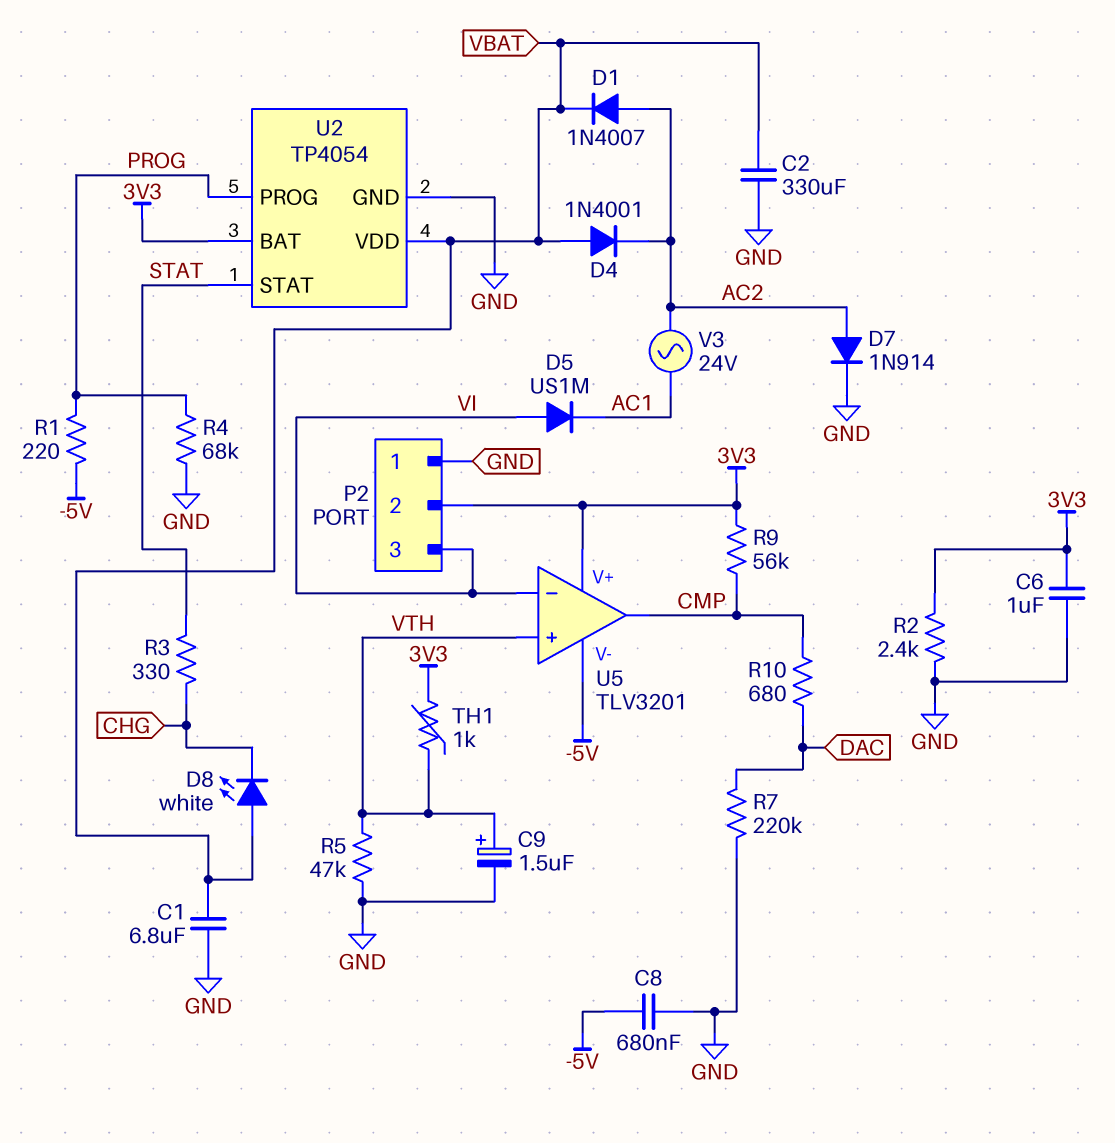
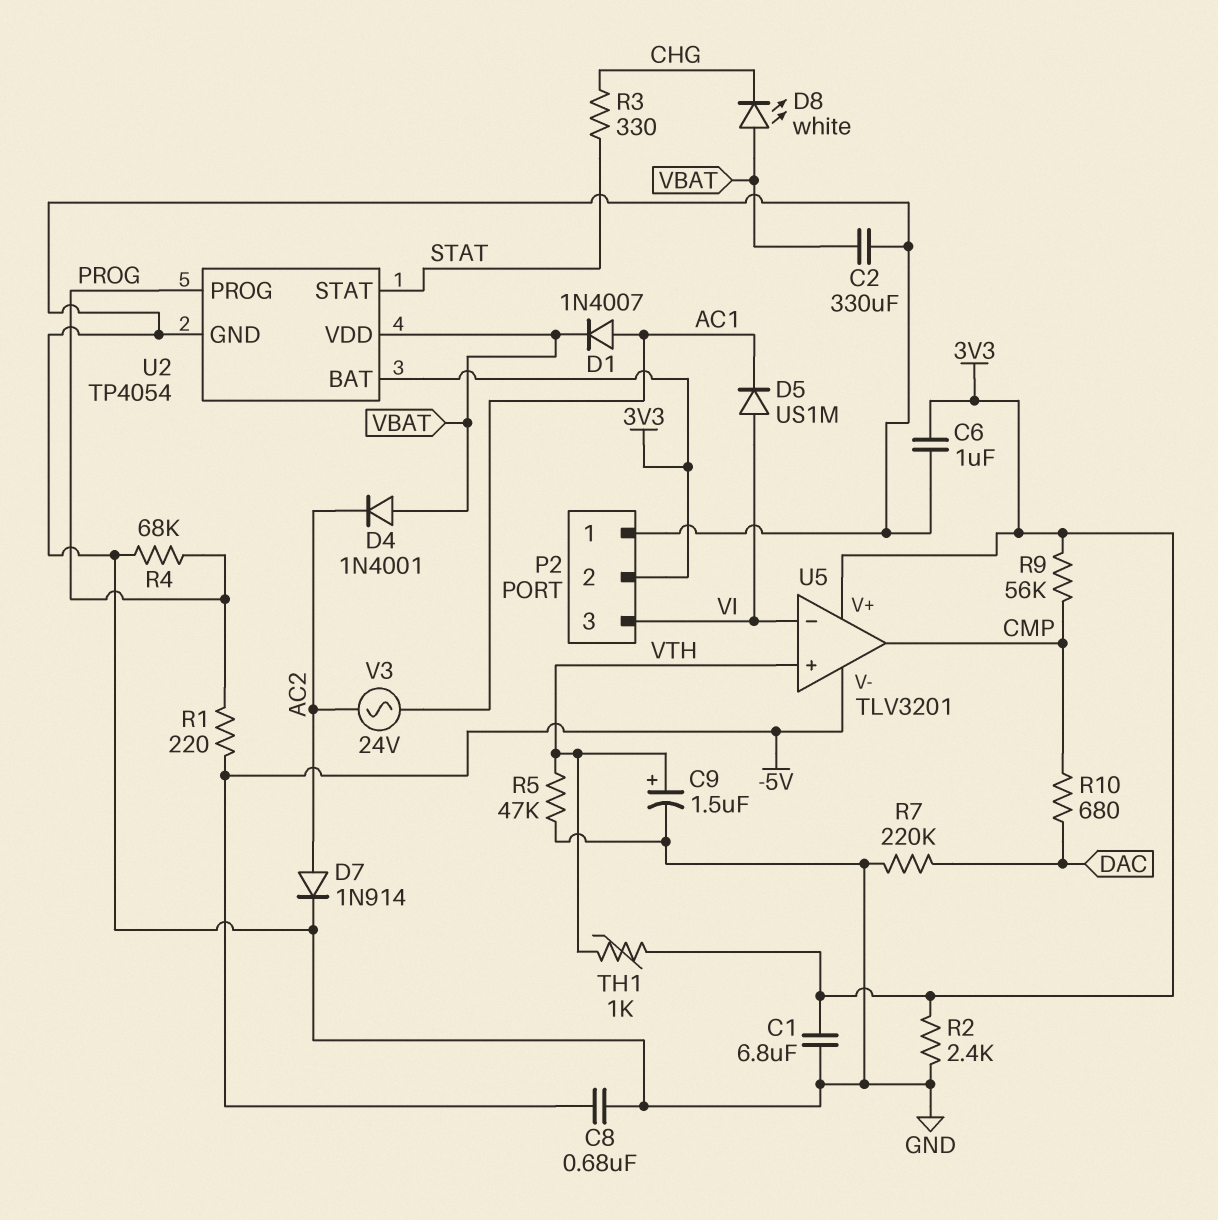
C1: 6.8uF (GND, VBAT) -> 6.8uF (3V3, GND)
D1: diode 1N4007 (A AC2, K VBAT) -> diode 1N4007 (A AC1, K VBAT)

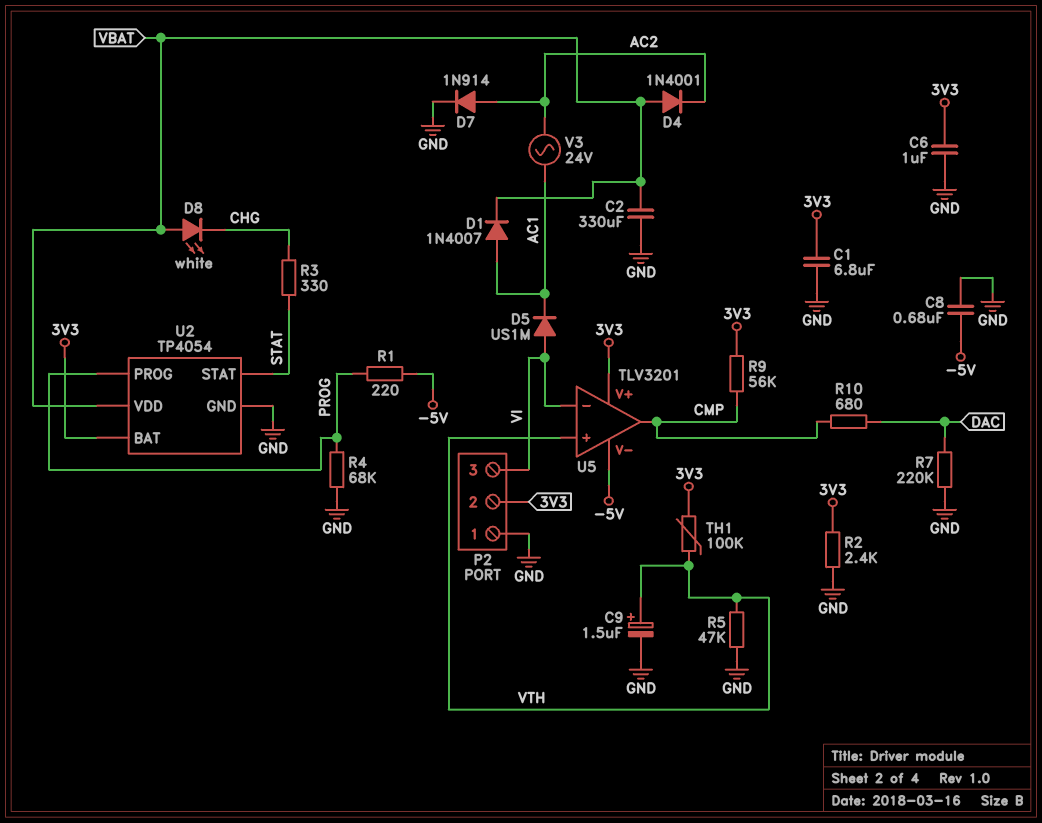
TH1: 1k (3V3, VTH) -> 100k (3V3, VTH)

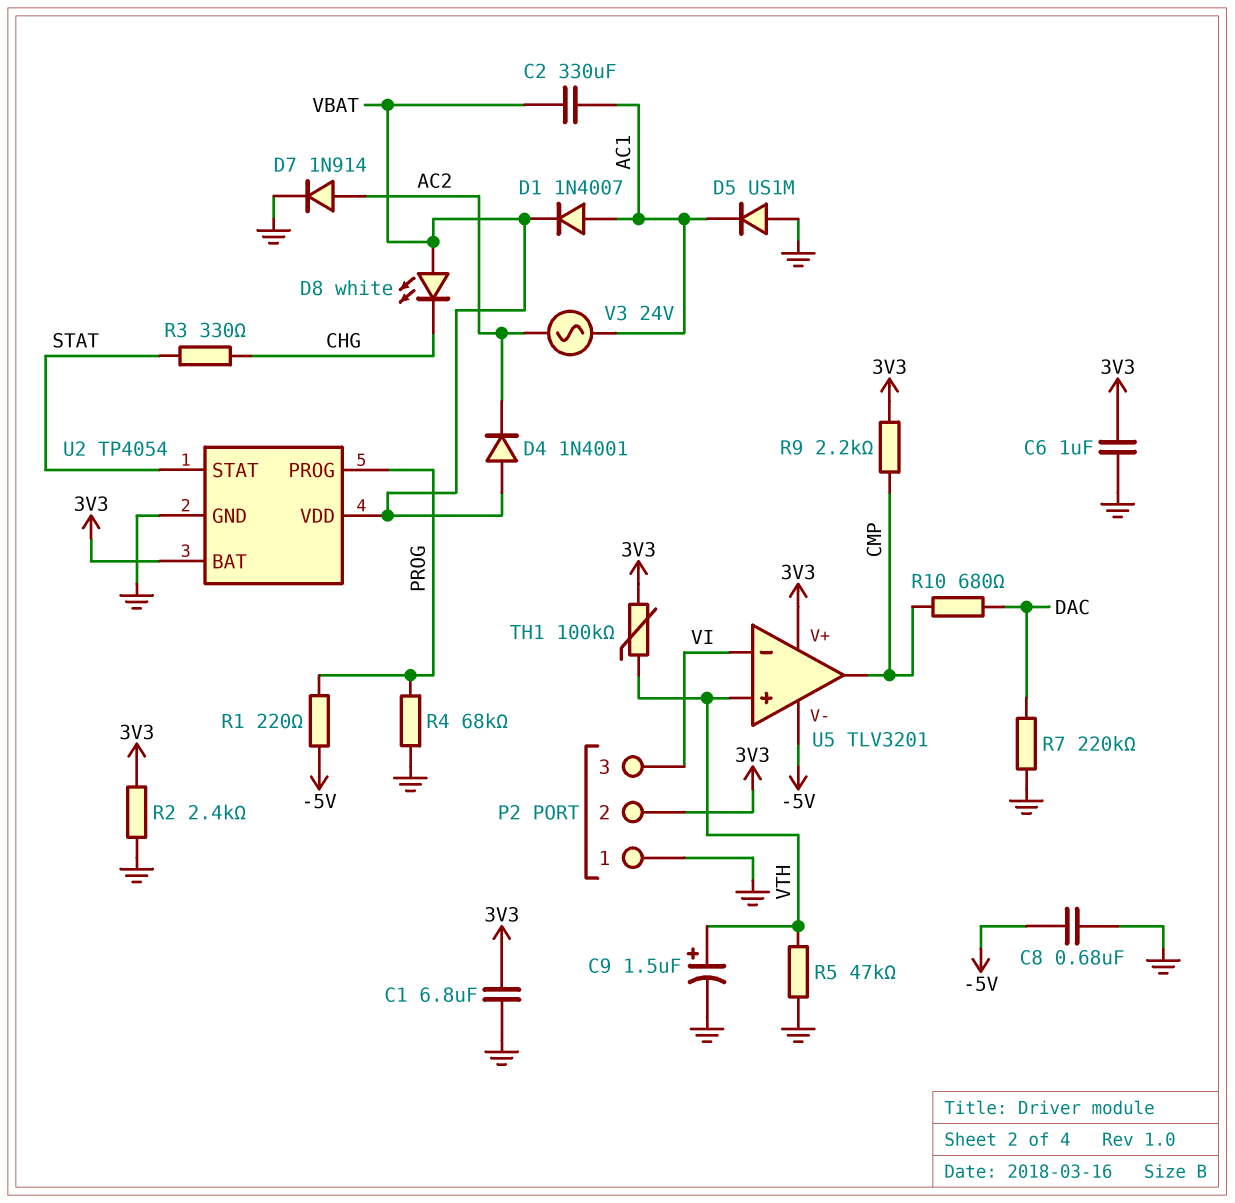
C2: 330uF (GND, VBAT) -> 330uF (AC1, VBAT)
D5: diode US1M (A VI, K AC1) -> diode US1M (A GND, K AC1)
R9: 56k (3V3, CMP) -> 2.2k (3V3, CMP)

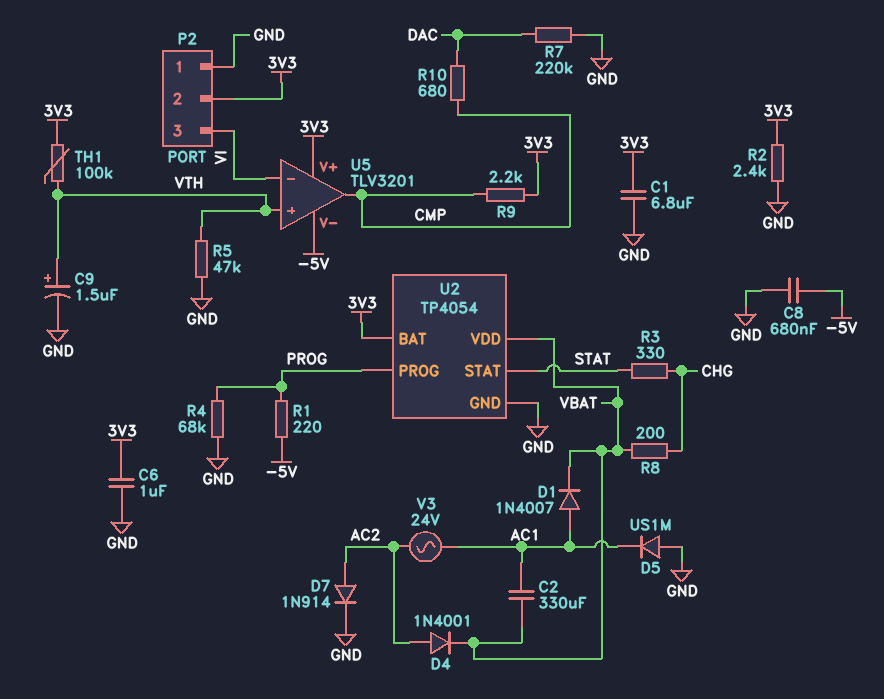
D4: diode 1N4001 (A VBAT, K AC2) -> diode 1N4001 (A AC2, K VBAT)
D8: LED white (A VBAT, K CHG) -> none
R8: none -> 200 (CHG, VBAT)

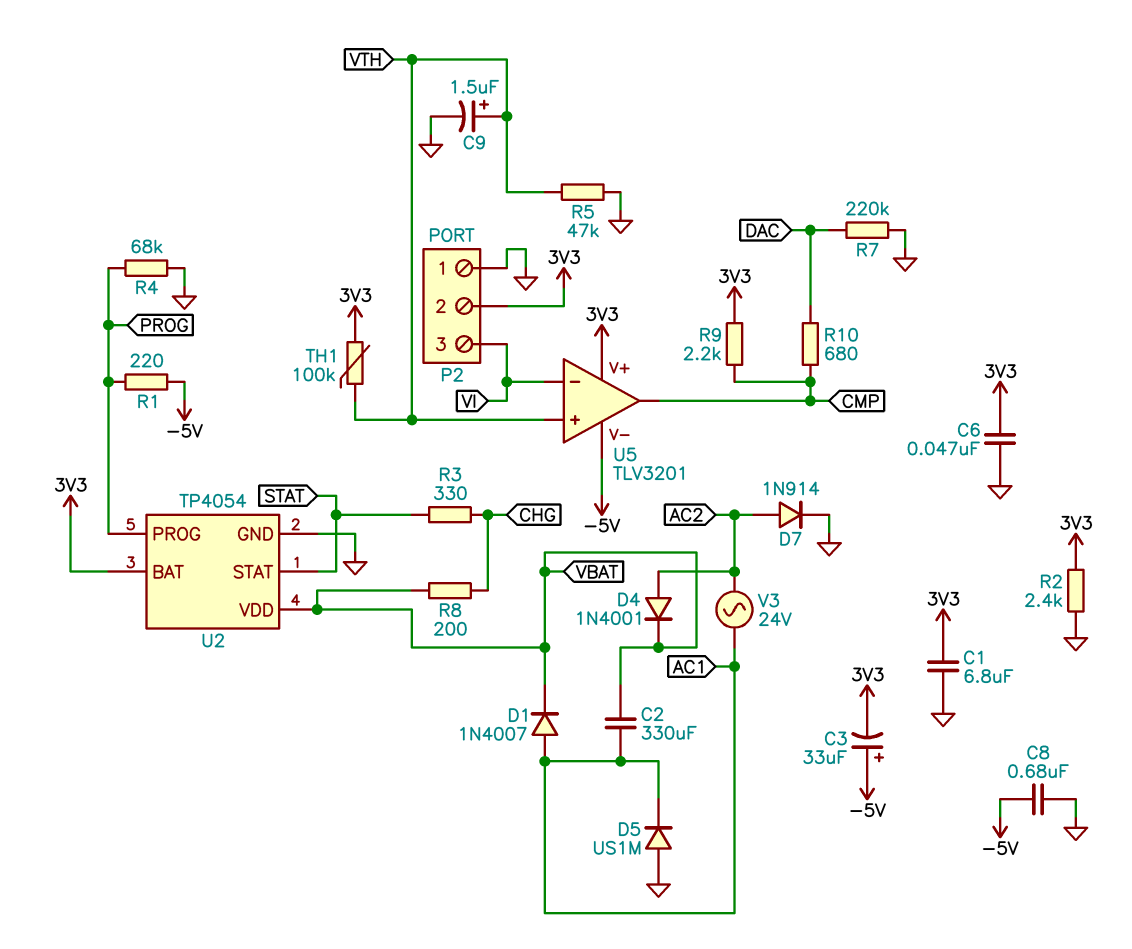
C3: none -> 33uF (plus -5V, minus 3V3)
C6: 1uF (3V3, GND) -> 47nF (3V3, GND)

